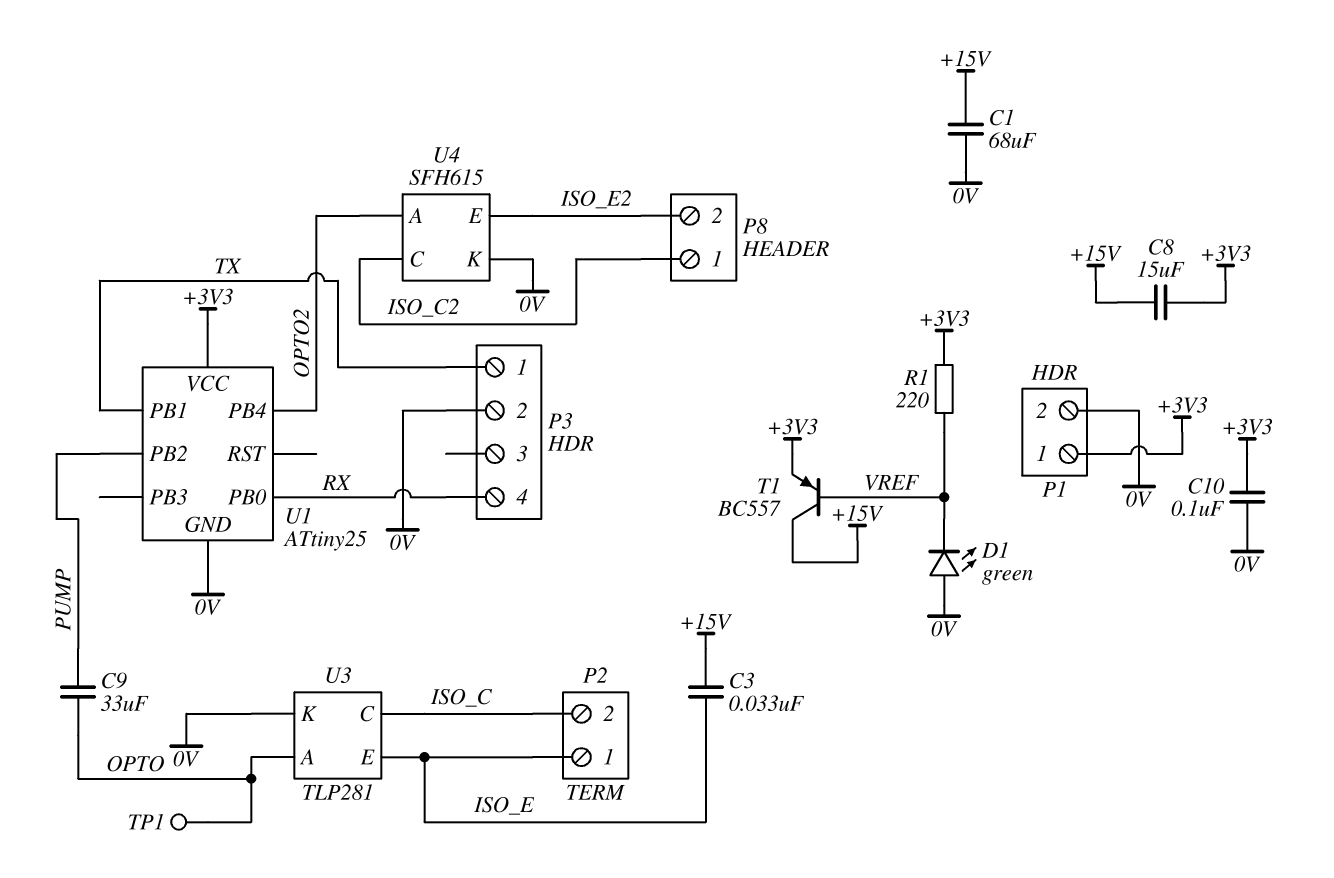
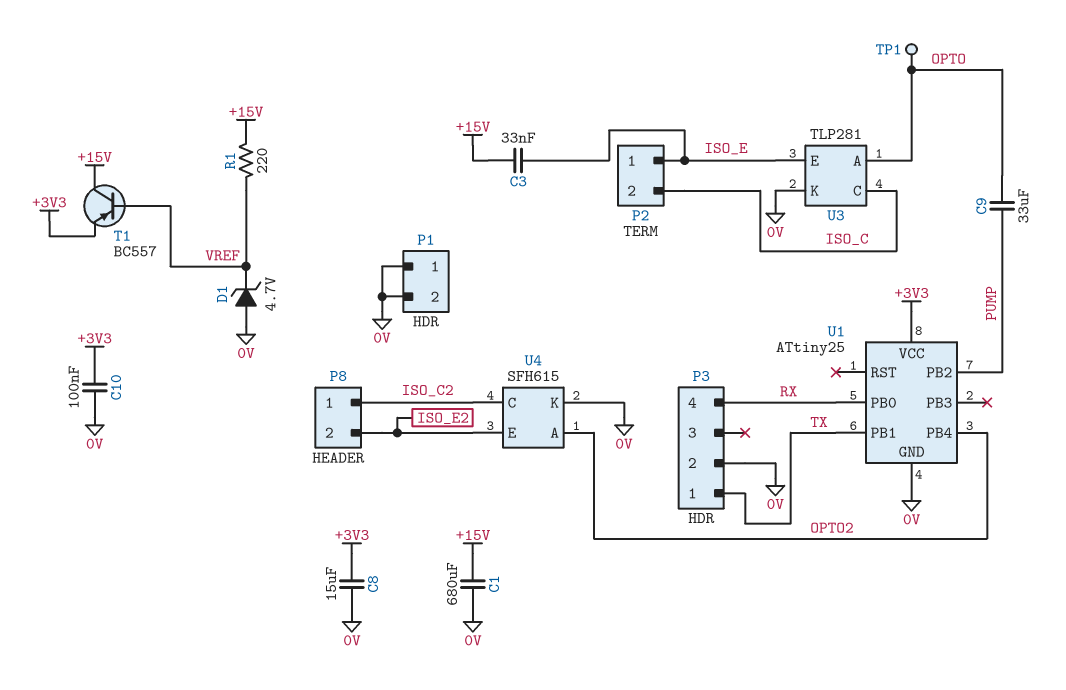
C1: 68uF (+15V, 0V) -> 680uF (+15V, 0V)
C8: 15uF (+3V3, +15V) -> 15uF (+3V3, 0V)
D1: LED green (A 0V, K VREF) -> zener 4.7V (A 0V, K VREF)
P1 pin 1: +3V3 -> 0V
R1: 220 (+3V3, VREF) -> 220 (+15V, VREF)

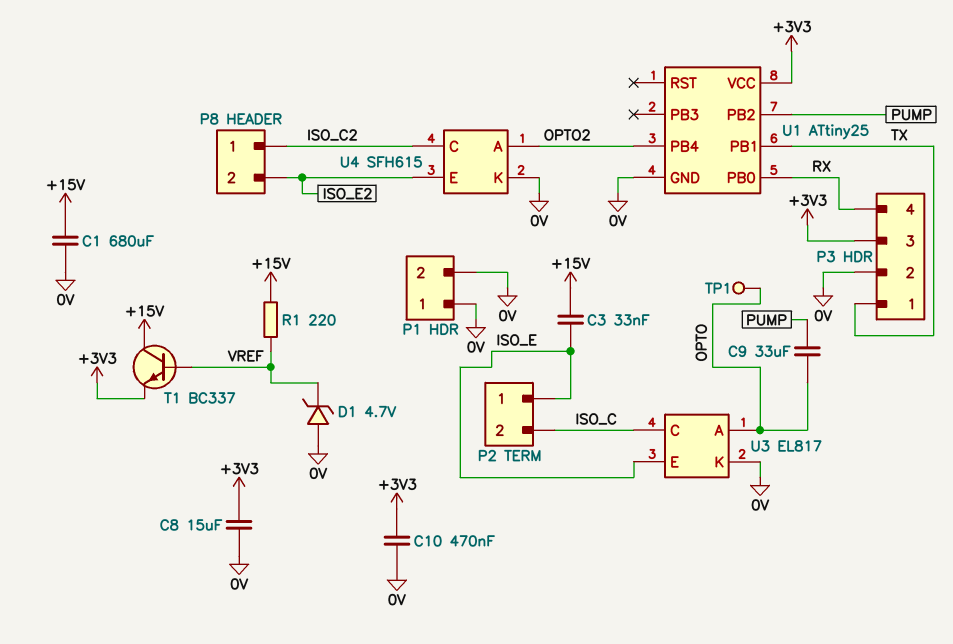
C10: 100nF (+3V3, 0V) -> 470nF (+3V3, 0V)
P3 pin 3: none -> +3V3
T1: PNP BC557 (B VREF, C +15V, E +3V3) -> NPN BC337 (B VREF, C +15V, E +3V3)
U3: TLP281 -> EL817

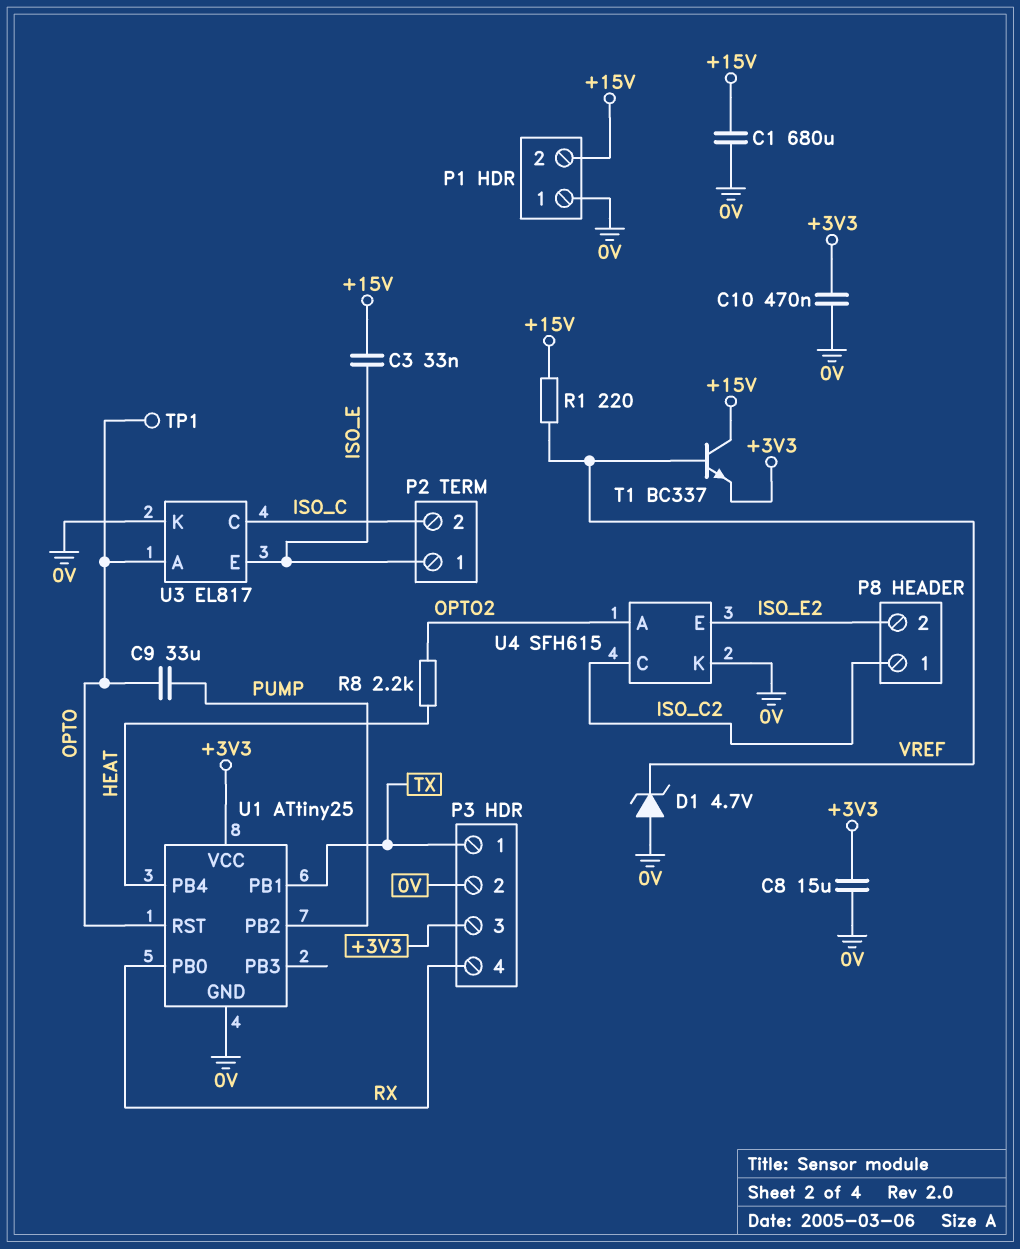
P1 pin 2: 0V -> +15V
R8: none -> 2.2k (HEAT, OPTO2)
U1 pin PB4: OPTO2 -> HEAT
U1 pin RST: none -> OPTO

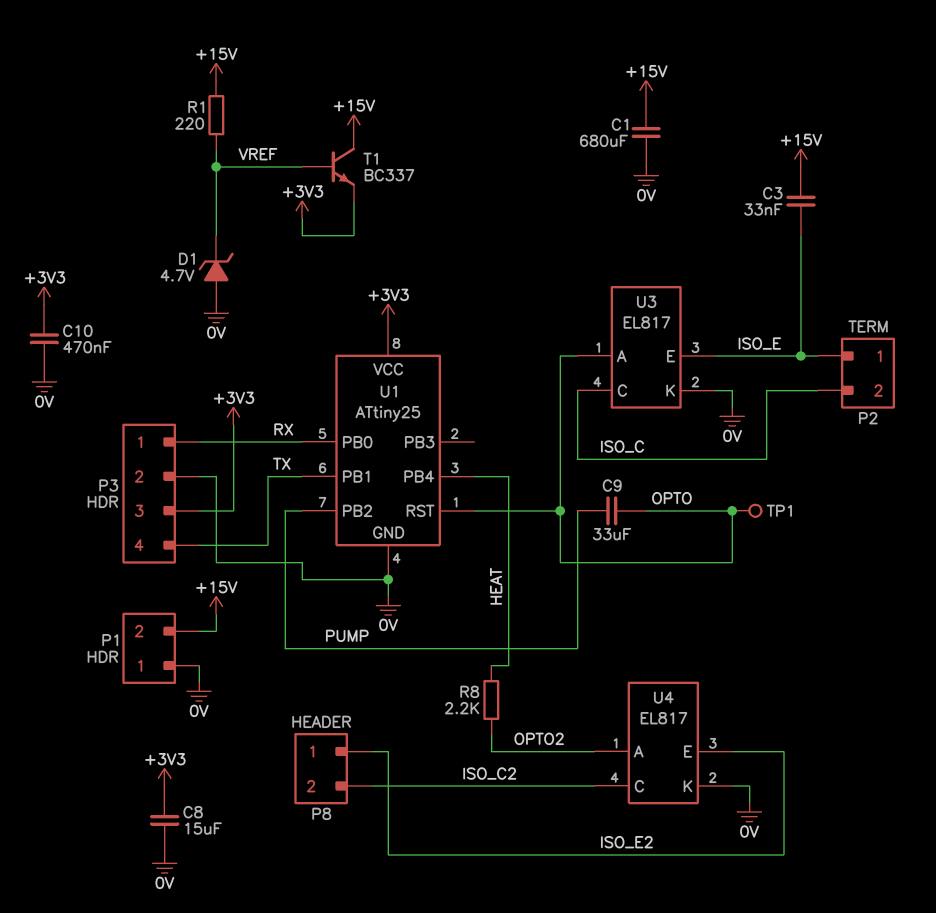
P3 pin 1: TX -> RX
P3 pin 4: RX -> TX
P8 pin 1: ISO_C2 -> ISO_E2
P8 pin 2: ISO_E2 -> ISO_C2
U4: SFH615 -> EL817

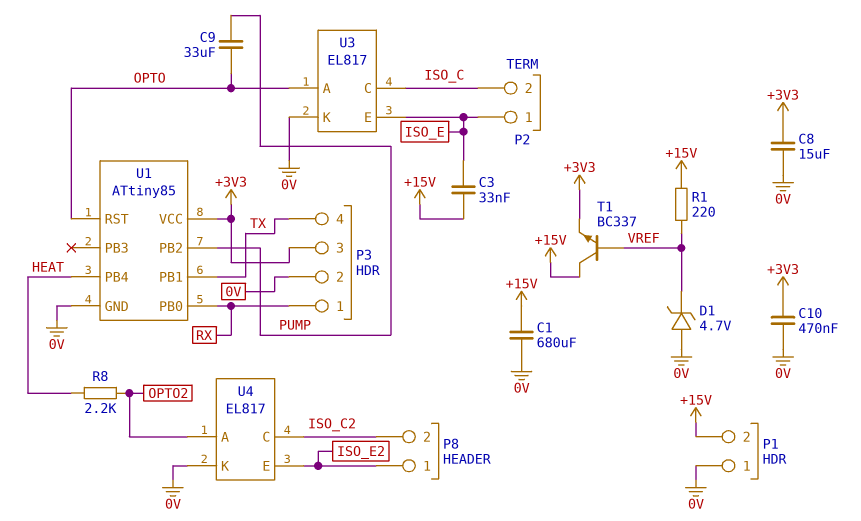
TP1: test point (OPTO) -> none
U1: ATtiny25 -> ATtiny85

